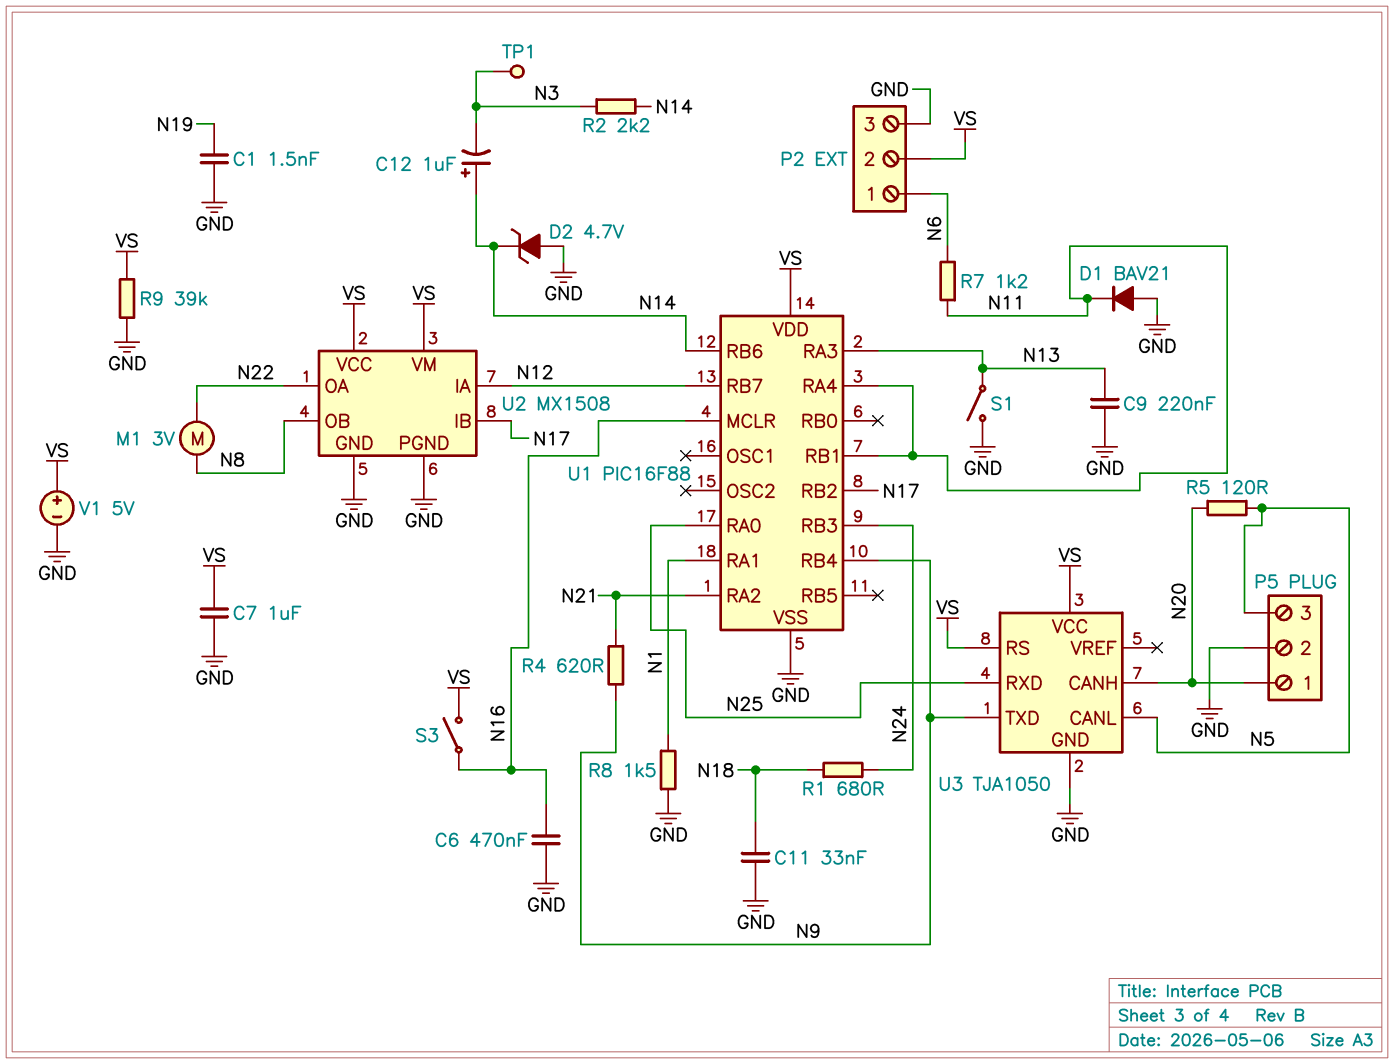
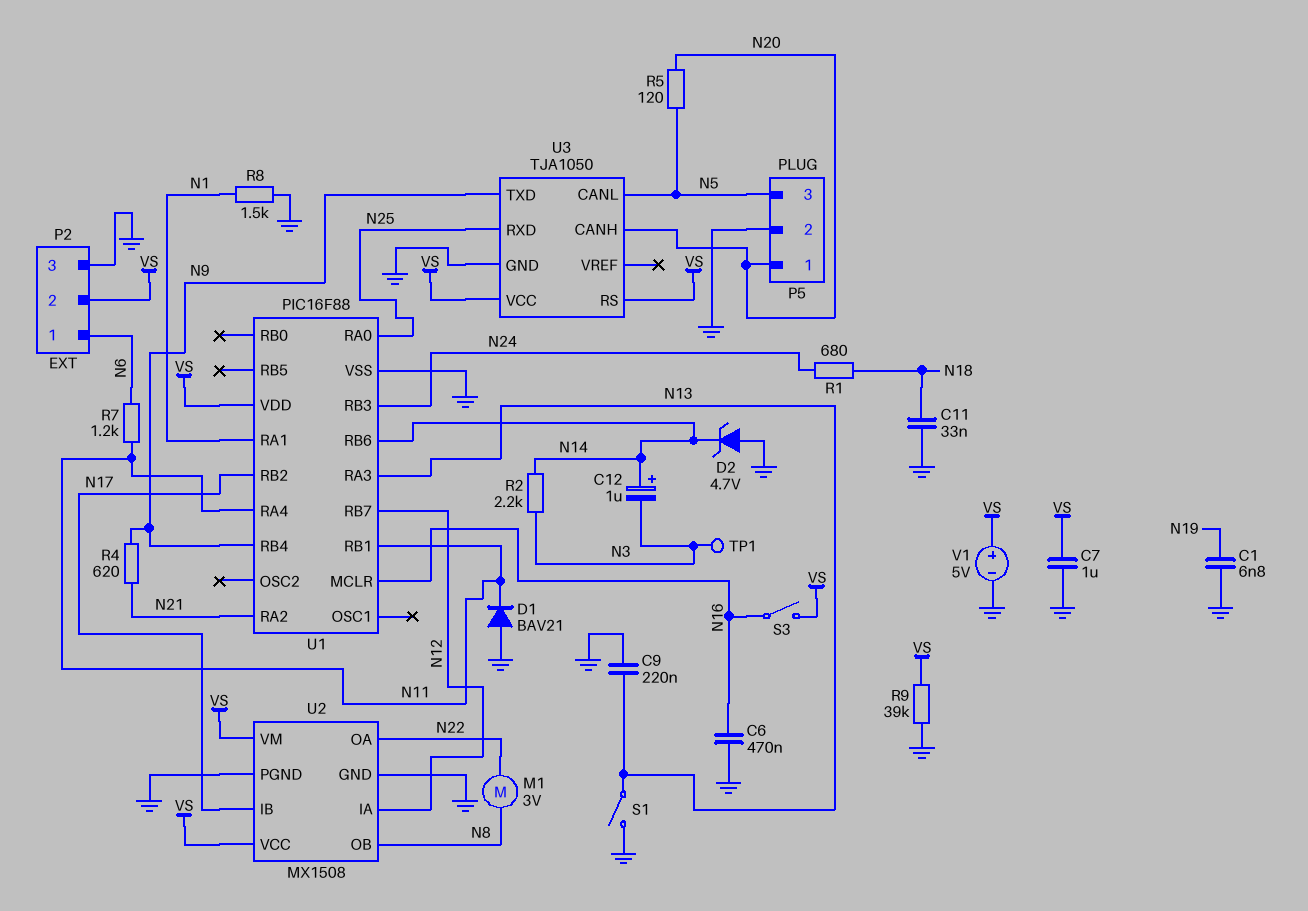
C1: 1.5nF (GND, N19) -> 6.8nF (GND, N19)

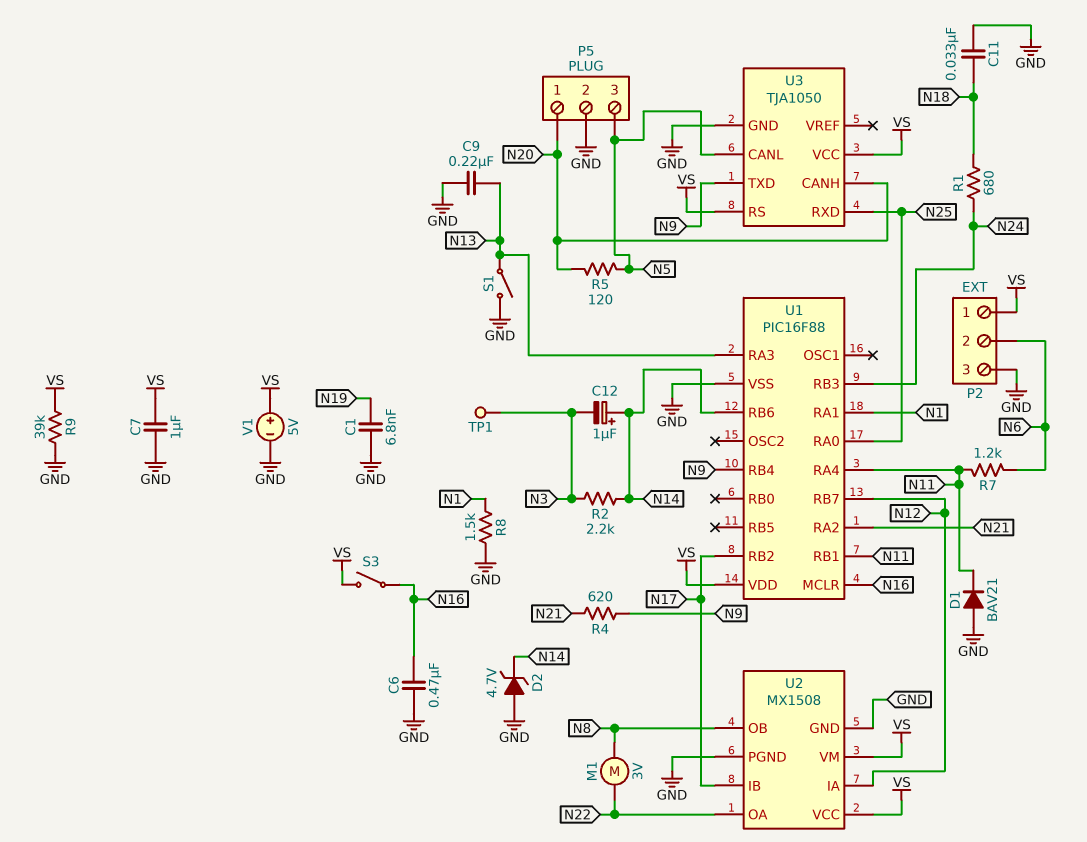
P2 pin 1: N6 -> VS
P2 pin 2: VS -> N6

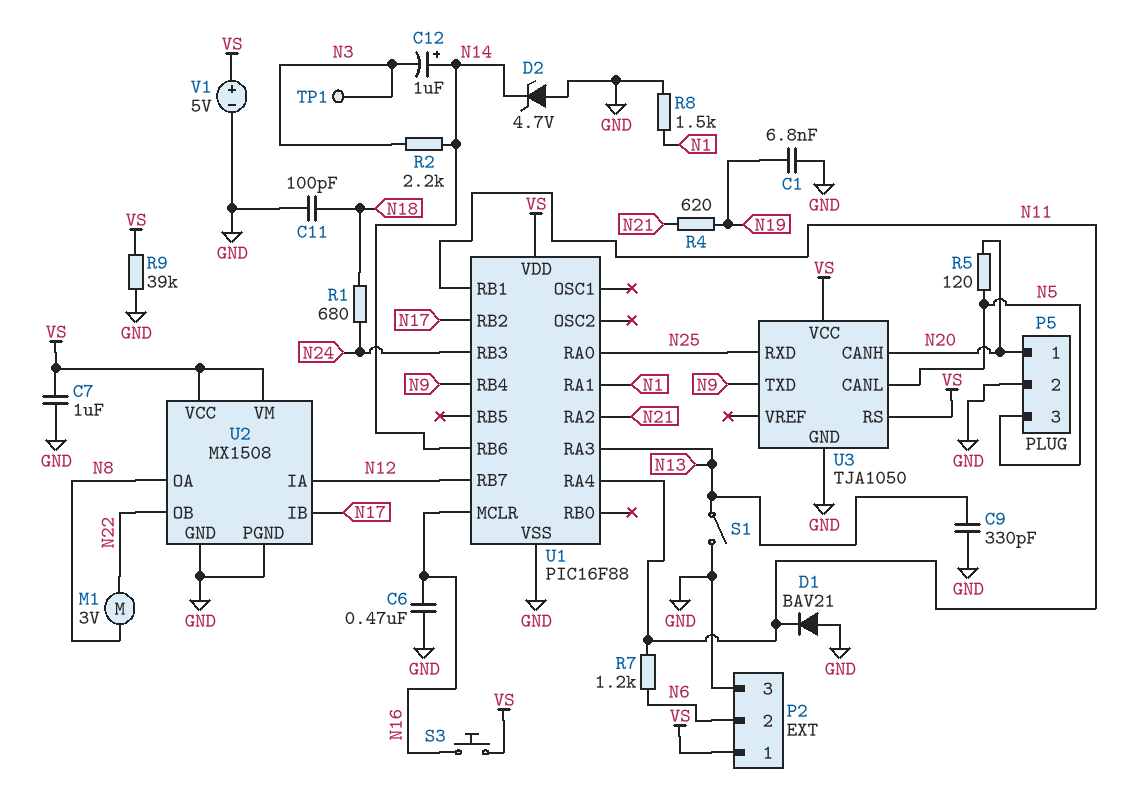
C9: 220nF (GND, N13) -> 330pF (GND, N13)
C11: 33nF (GND, N18) -> 100pF (GND, N18)
R4: 620 (N9, N21) -> 620 (N19, N21)
S3: switch (N16, VS) -> button (N16, VS)
U2 pin OA: N22 -> N8
U2 pin OB: N8 -> N22

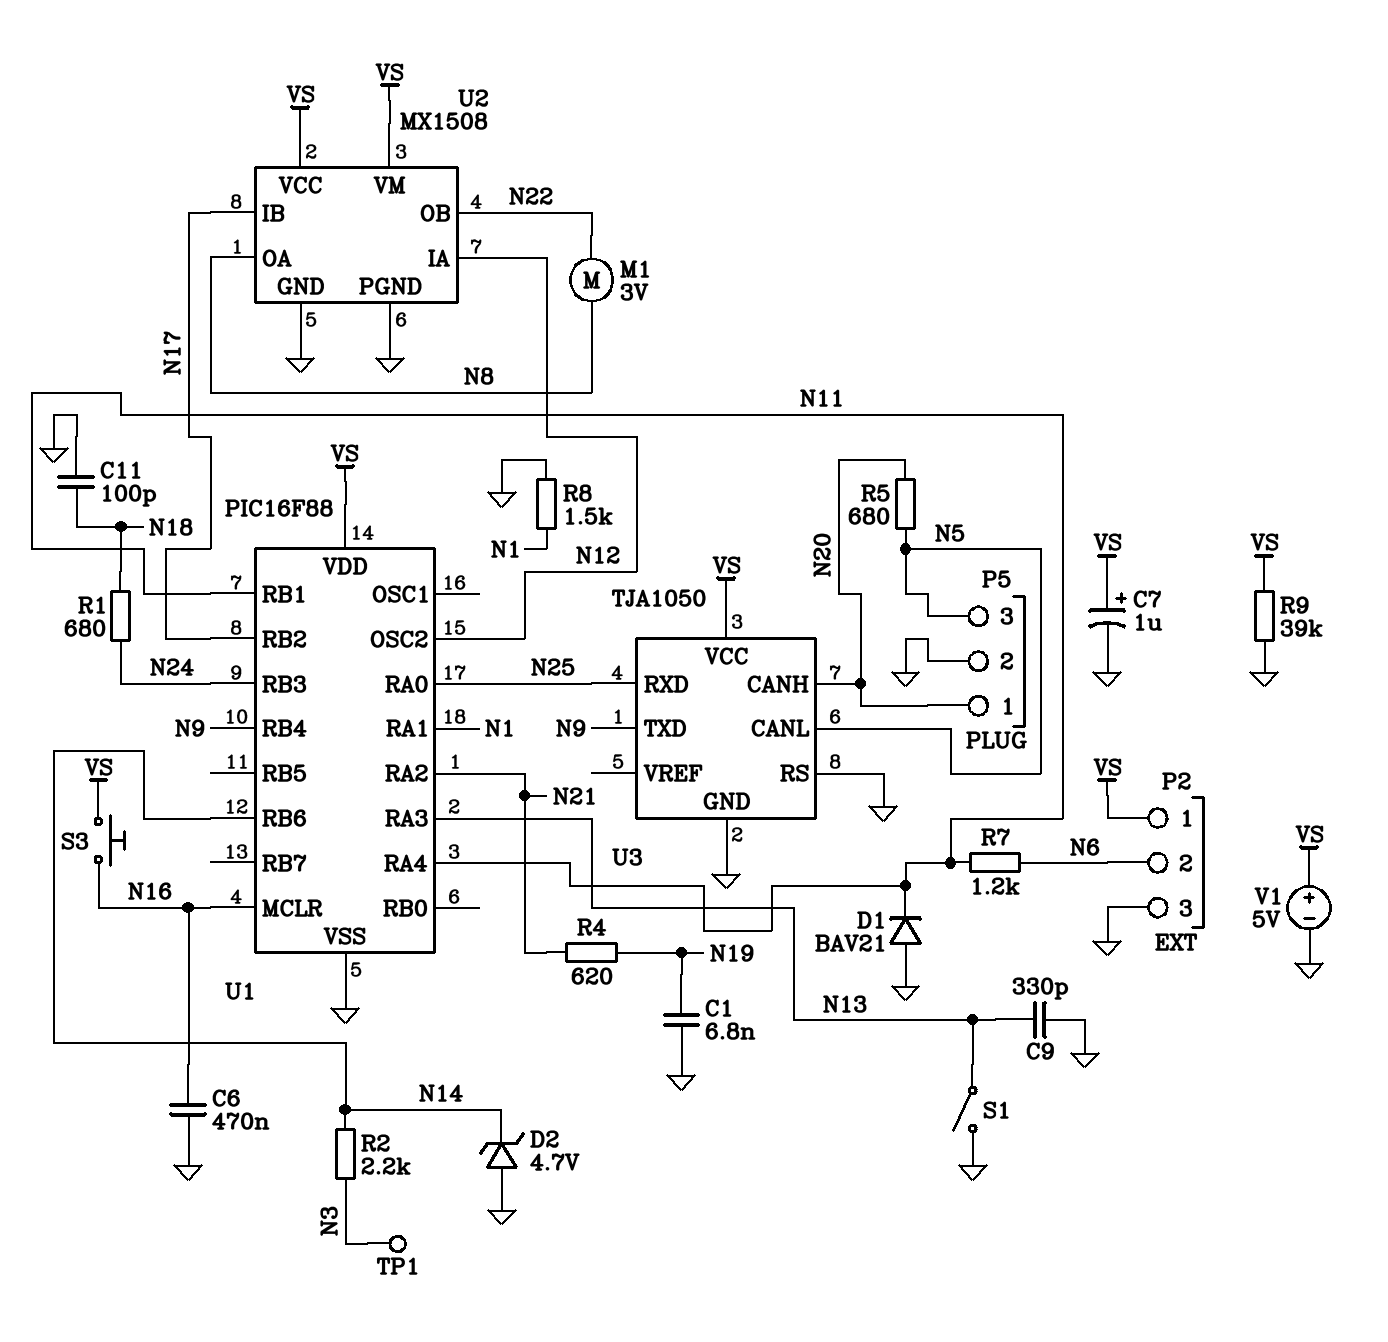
C7: 1uF (GND, VS) -> 1uF (plus VS, minus GND)
C12: 1uF (plus N14, minus N3) -> none
R5: 120 (N5, N20) -> 680 (N5, N20)
U1 pin OSC2: none -> N12
U1 pin RB7: N12 -> none
U3 pin RS: VS -> GND

